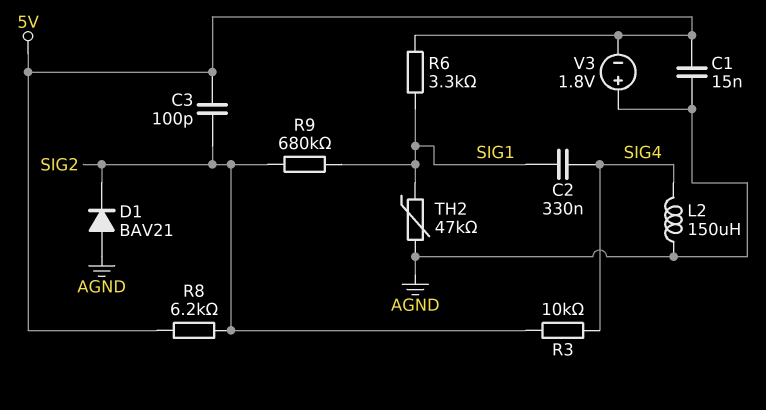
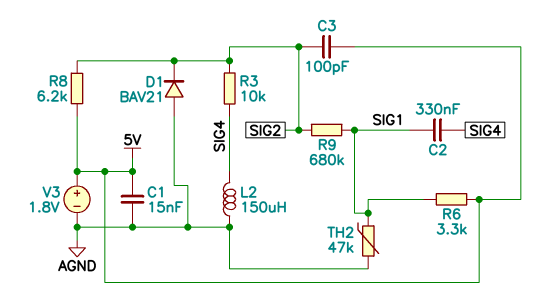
V3: 1.8V (plus AGND, minus 5V) -> 1.8V (plus 5V, minus AGND)

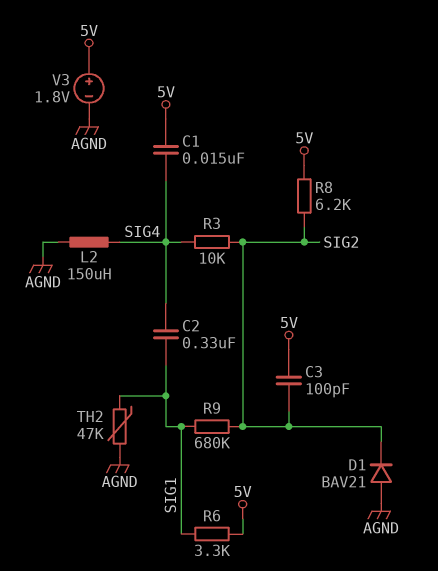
C1: 15nF (5V, AGND) -> 15nF (5V, SIG4)

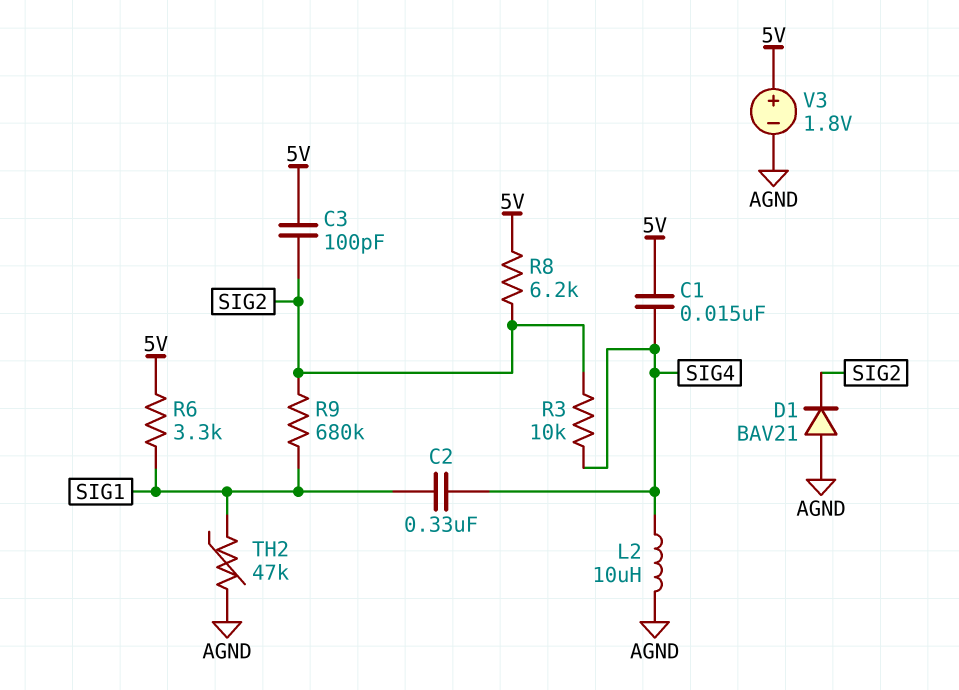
L2: 150uH (AGND, SIG4) -> 10uH (AGND, SIG4)

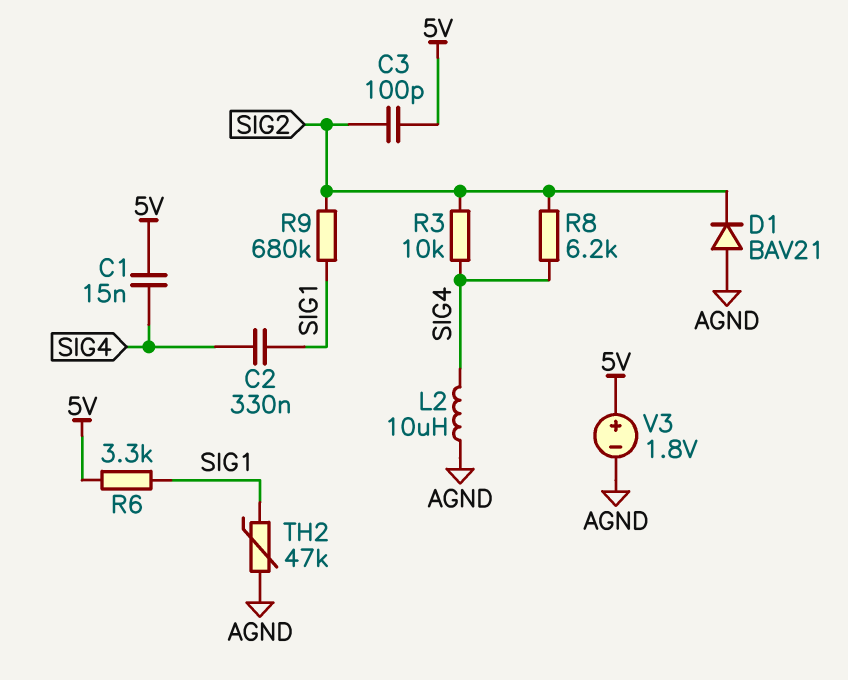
R8: 6.2k (5V, SIG2) -> 6.2k (SIG2, SIG4)

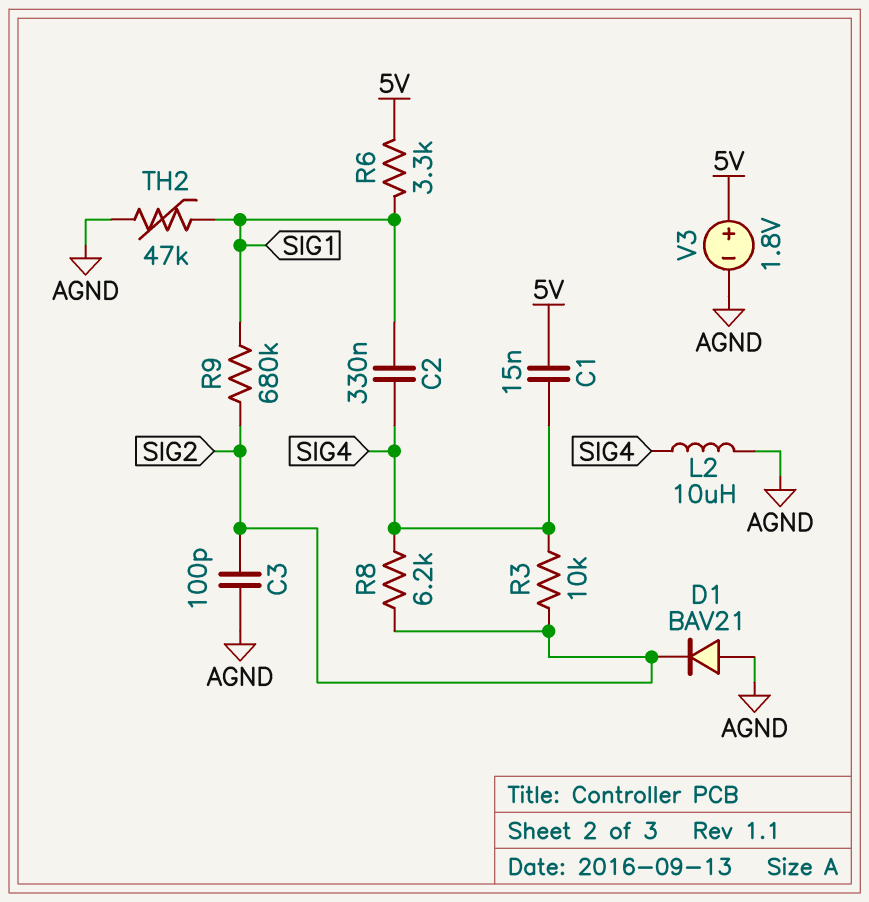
C3: 100pF (5V, SIG2) -> 100pF (AGND, SIG2)

